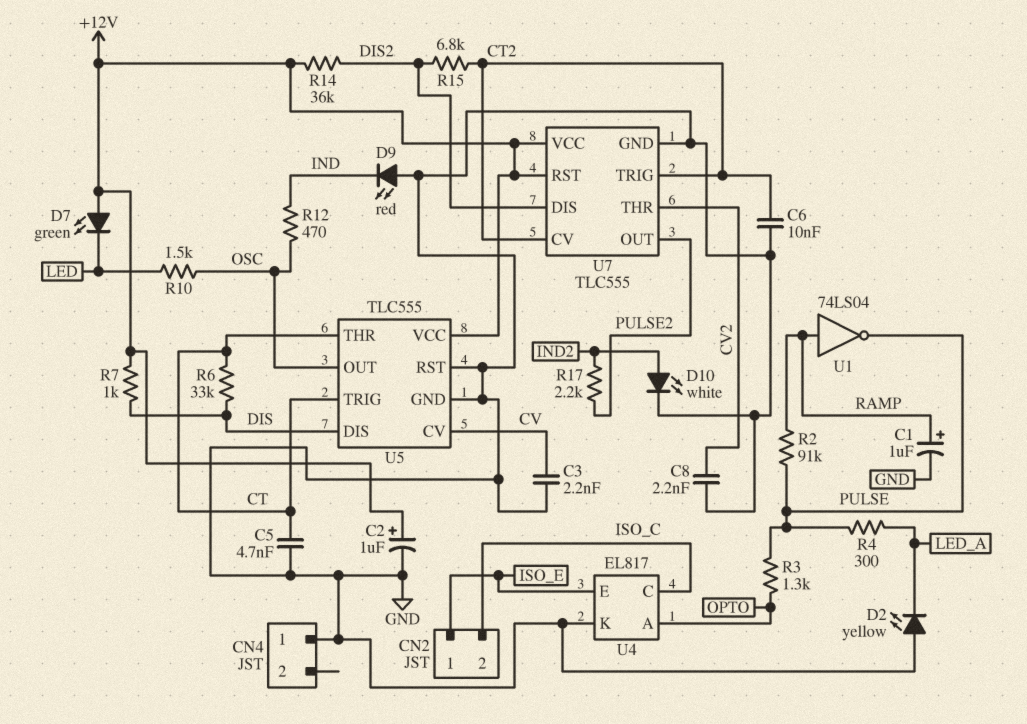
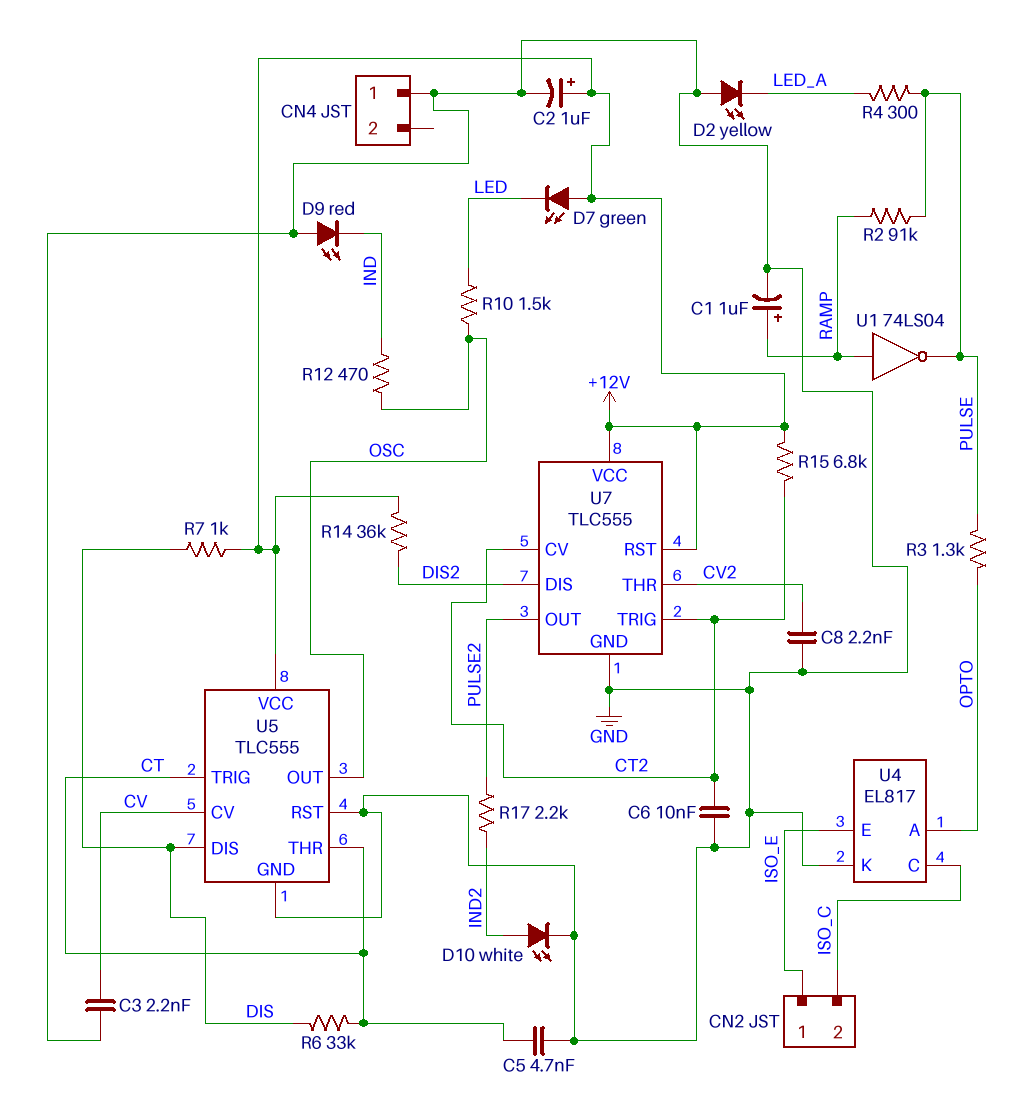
R15: 6.8k (CT2, DIS2) -> 6.8k (+12V, CT2)

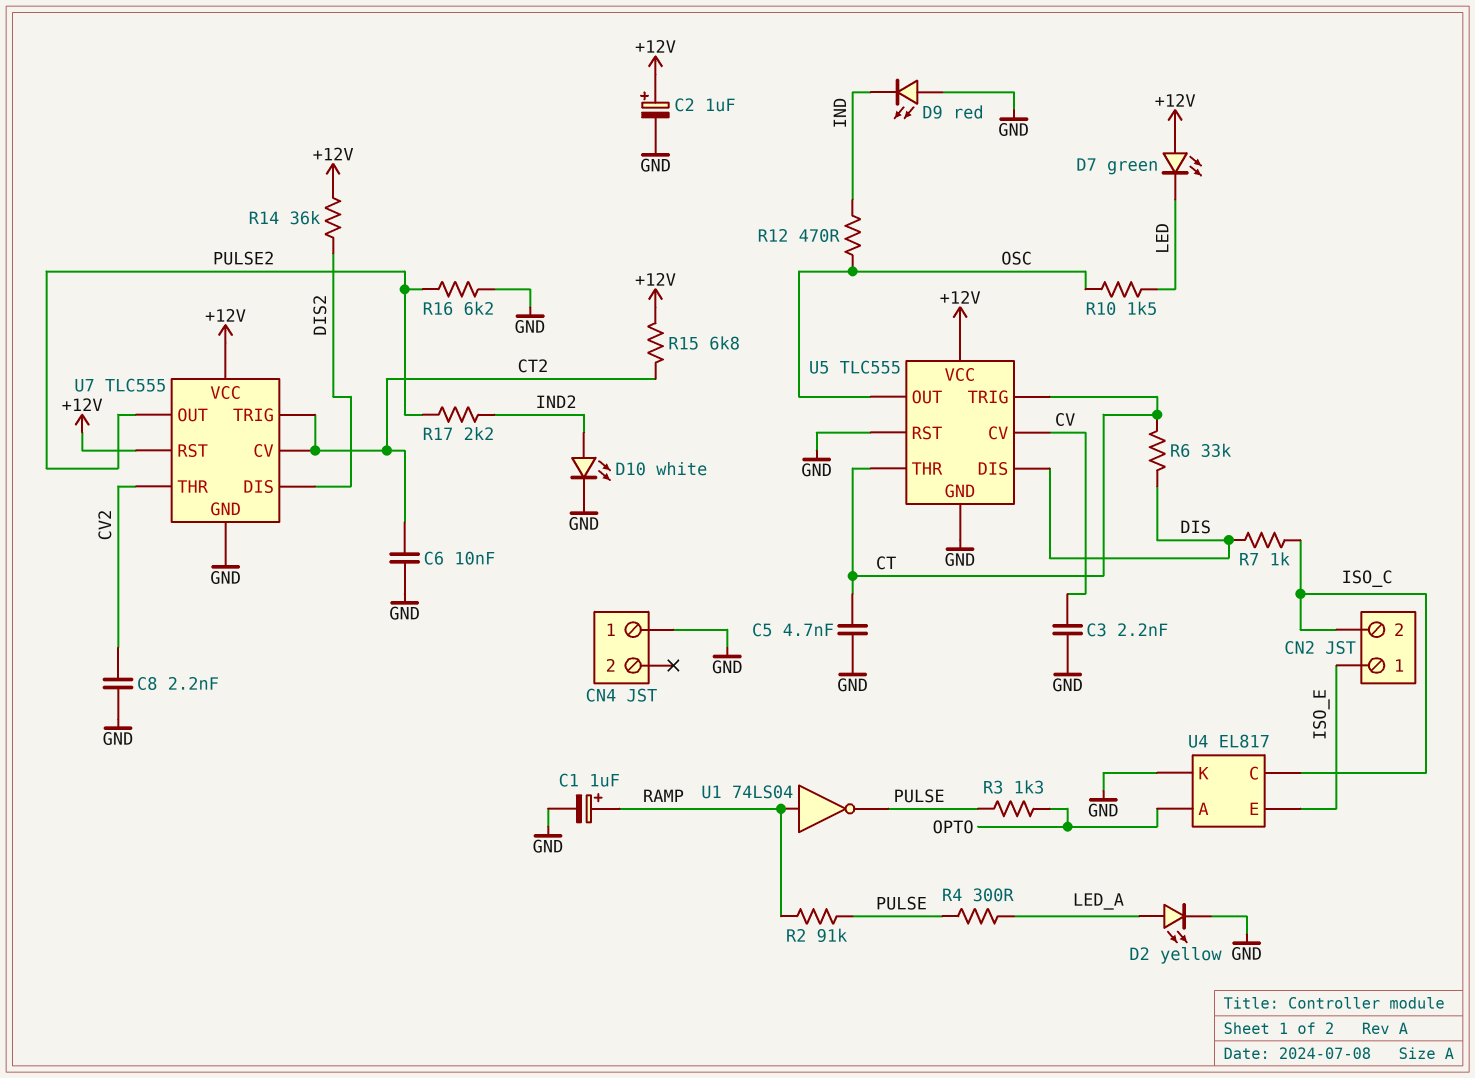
D2: LED yellow (A GND, K LED_A) -> LED yellow (A LED_A, K GND)
R7: 1k (+12V, DIS) -> 1k (DIS, ISO_C)
R16: none -> 6.2k (GND, PULSE2)

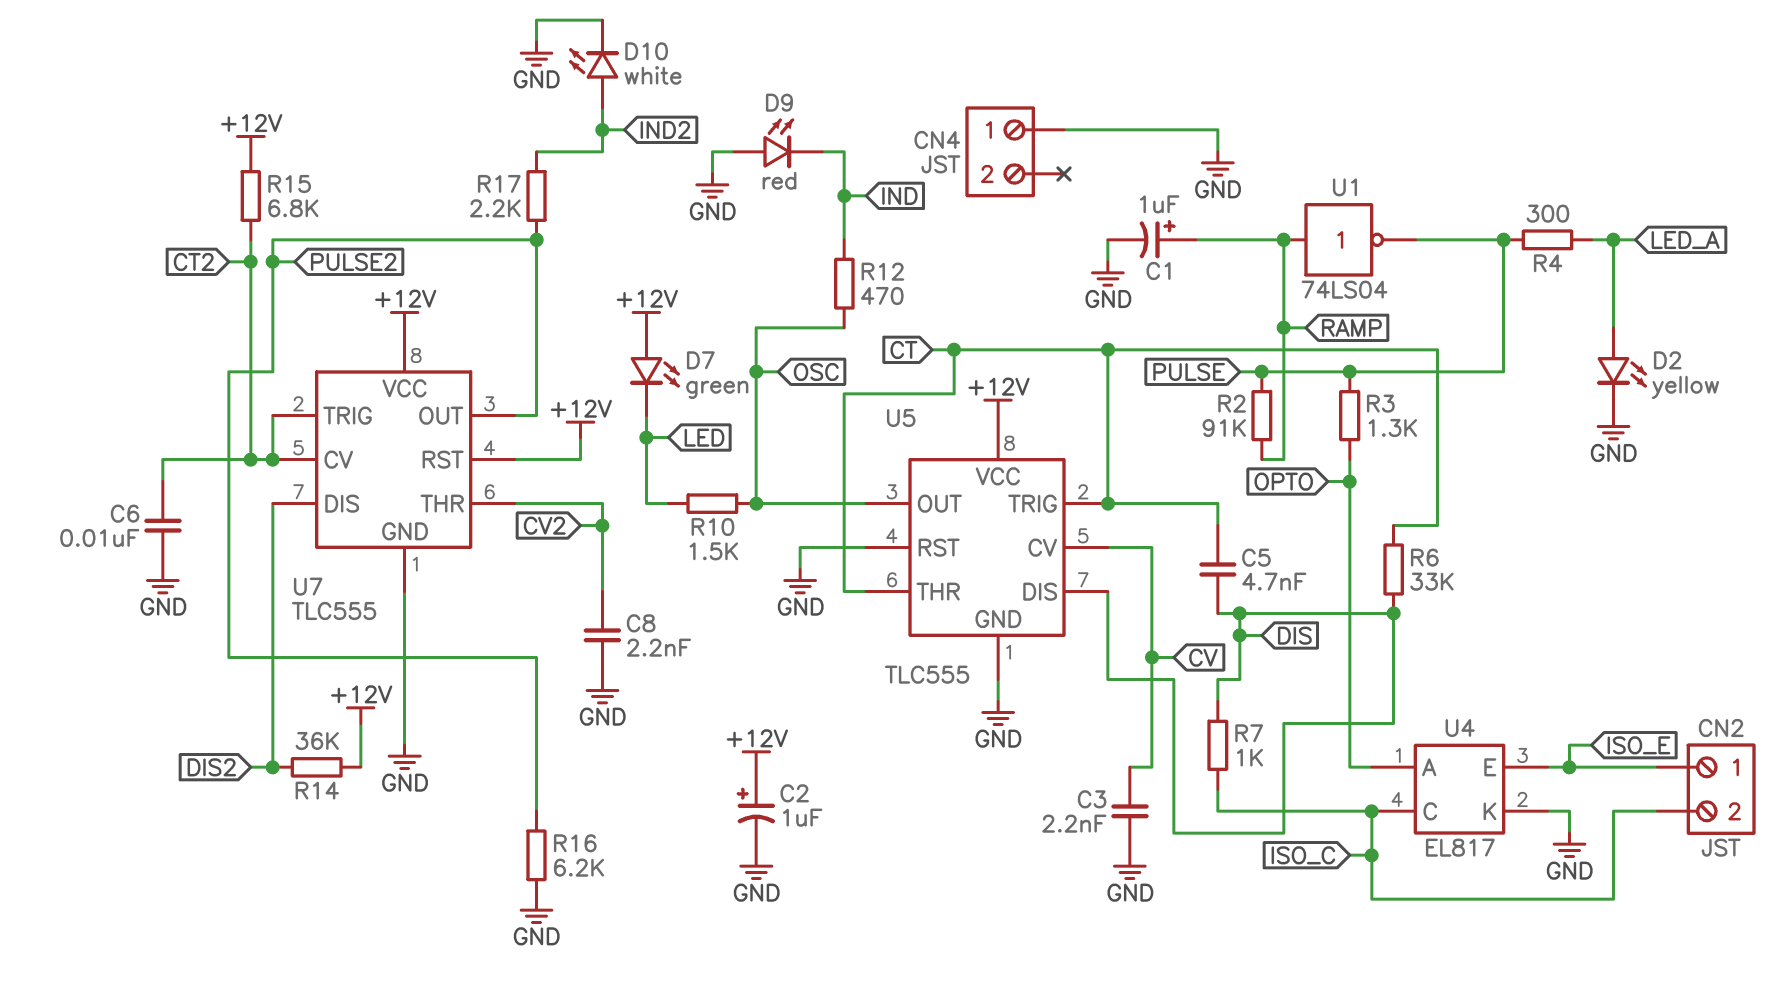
C5: 4.7nF (CT, GND) -> 4.7nF (CT, DIS)

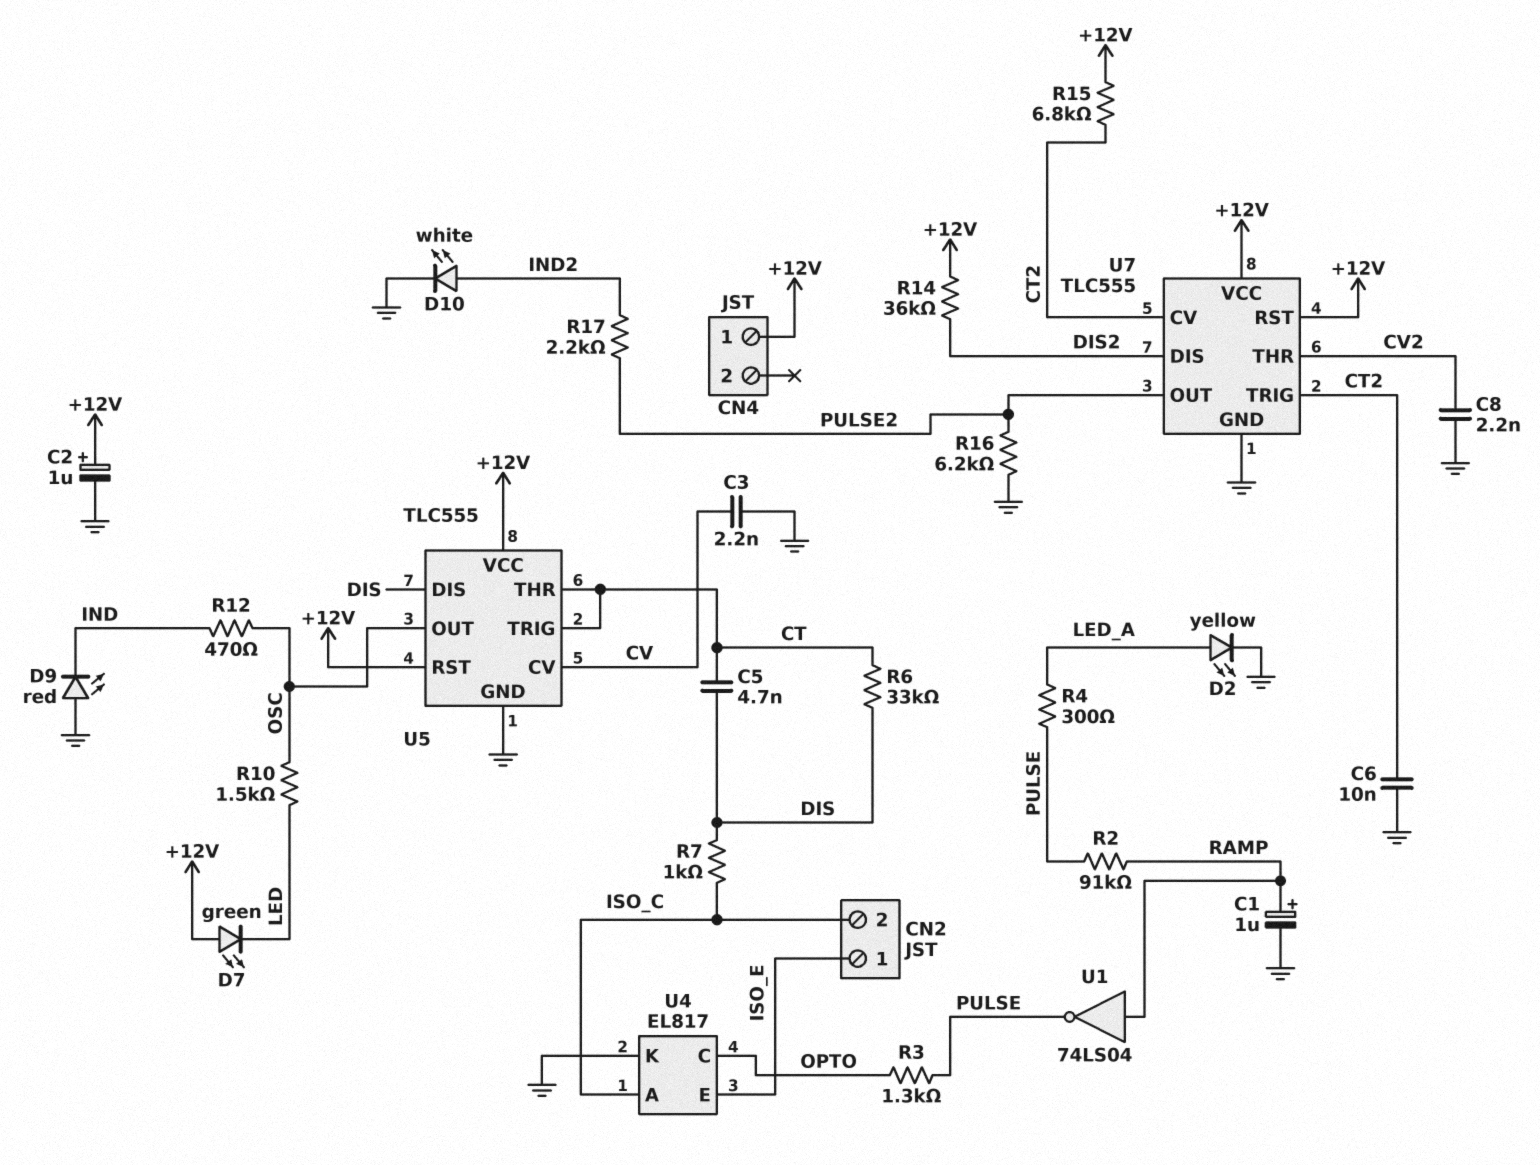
CN4 pin 1: GND -> +12V
U4 pin A: OPTO -> ISO_C
U4 pin C: ISO_C -> OPTO
U5 pin RST: GND -> +12V

